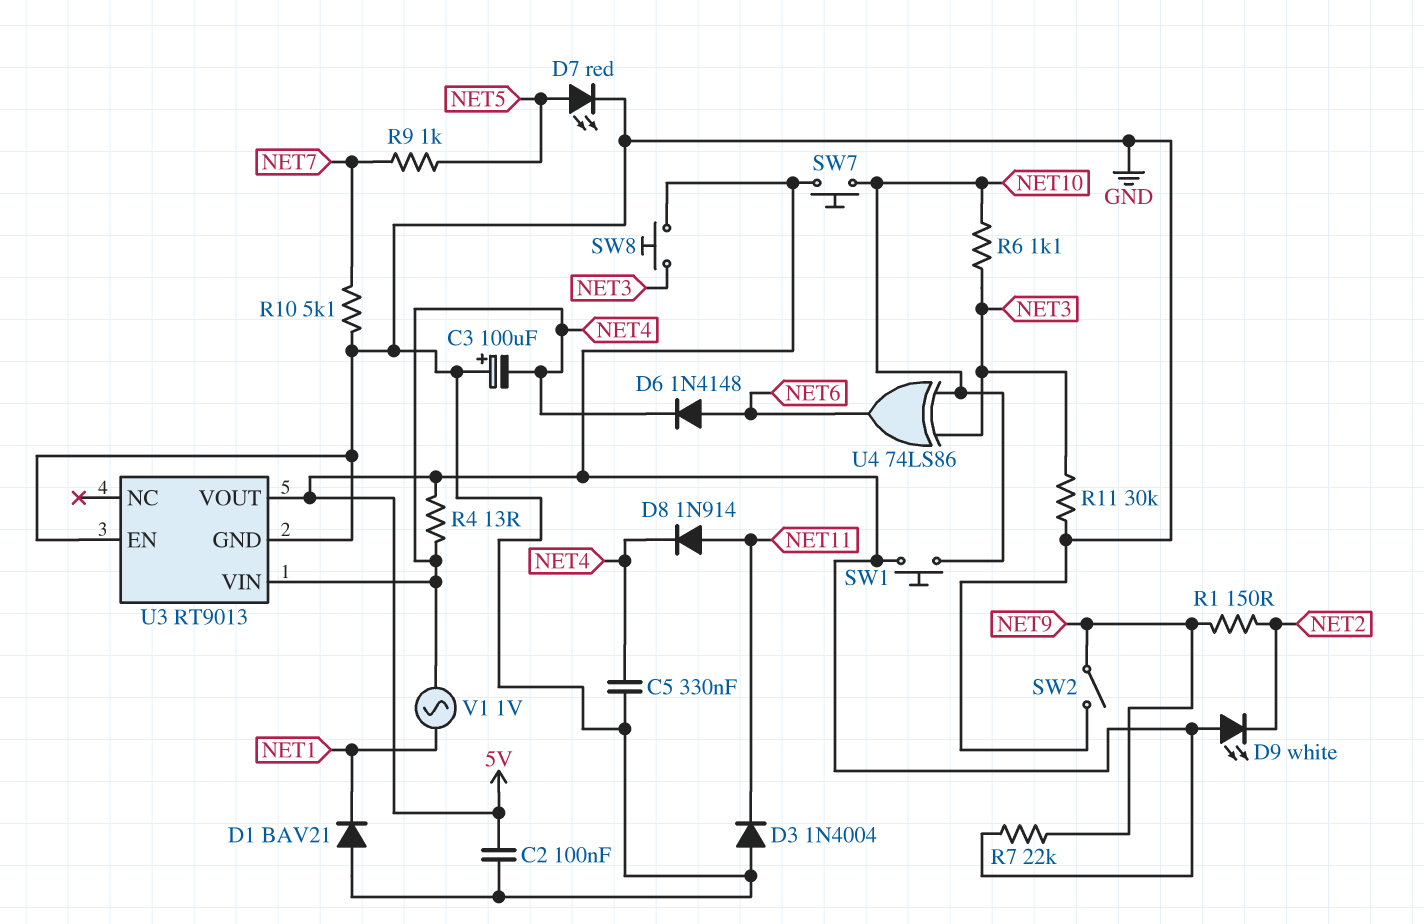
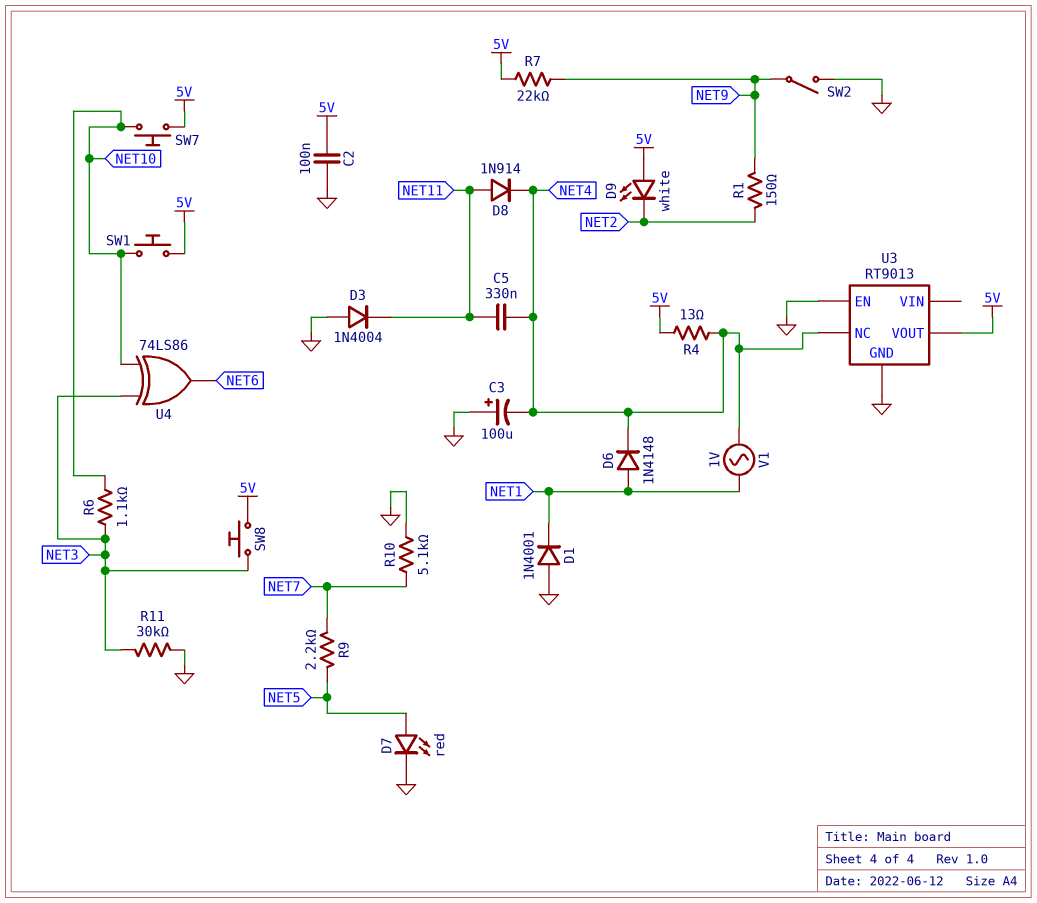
C5: 330nF (GND, NET4) -> 330nF (NET4, NET11)
D1: diode BAV21 (A GND, K NET1) -> diode 1N4001 (A GND, K NET1)
D6: diode 1N4148 (A NET6, K NET4) -> diode 1N4148 (A NET1, K NET4)
R9: 1k (NET5, NET7) -> 2.2k (NET5, NET7)
U3 pin NC: none -> NET4
U3 pin VIN: NET4 -> none

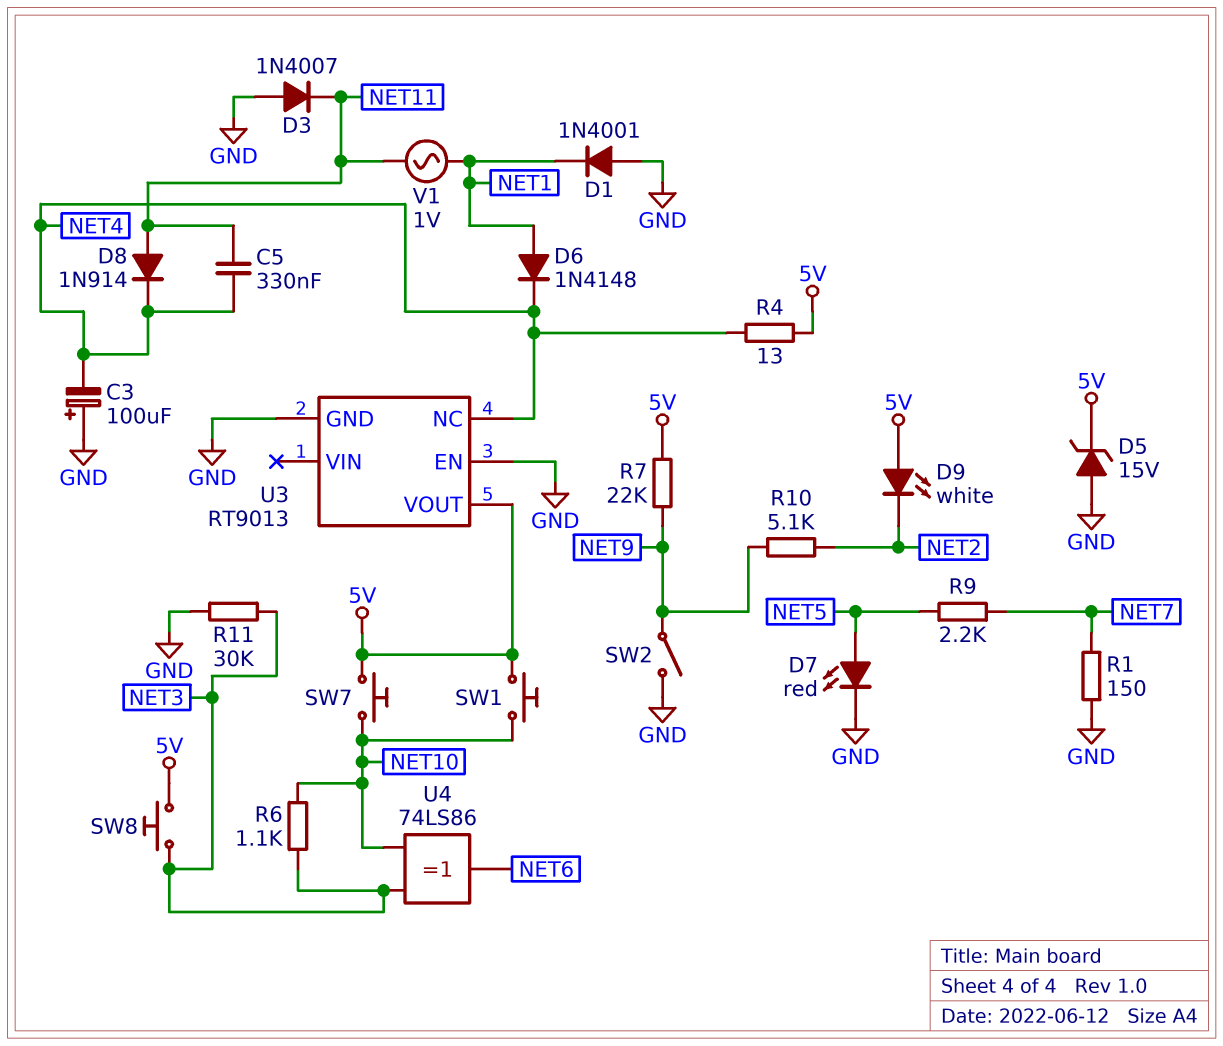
C2: 100nF (5V, GND) -> none
D3: diode 1N4004 (A GND, K NET11) -> diode 1N4007 (A GND, K NET11)
D5: none -> zener 15V (A GND, K 5V)
R1: 150 (NET2, NET9) -> 150 (GND, NET7)
R10: 5.1k (GND, NET7) -> 5.1k (NET2, NET9)
V1: AC 1V (NET1, NET4) -> AC 1V (NET1, NET11)

